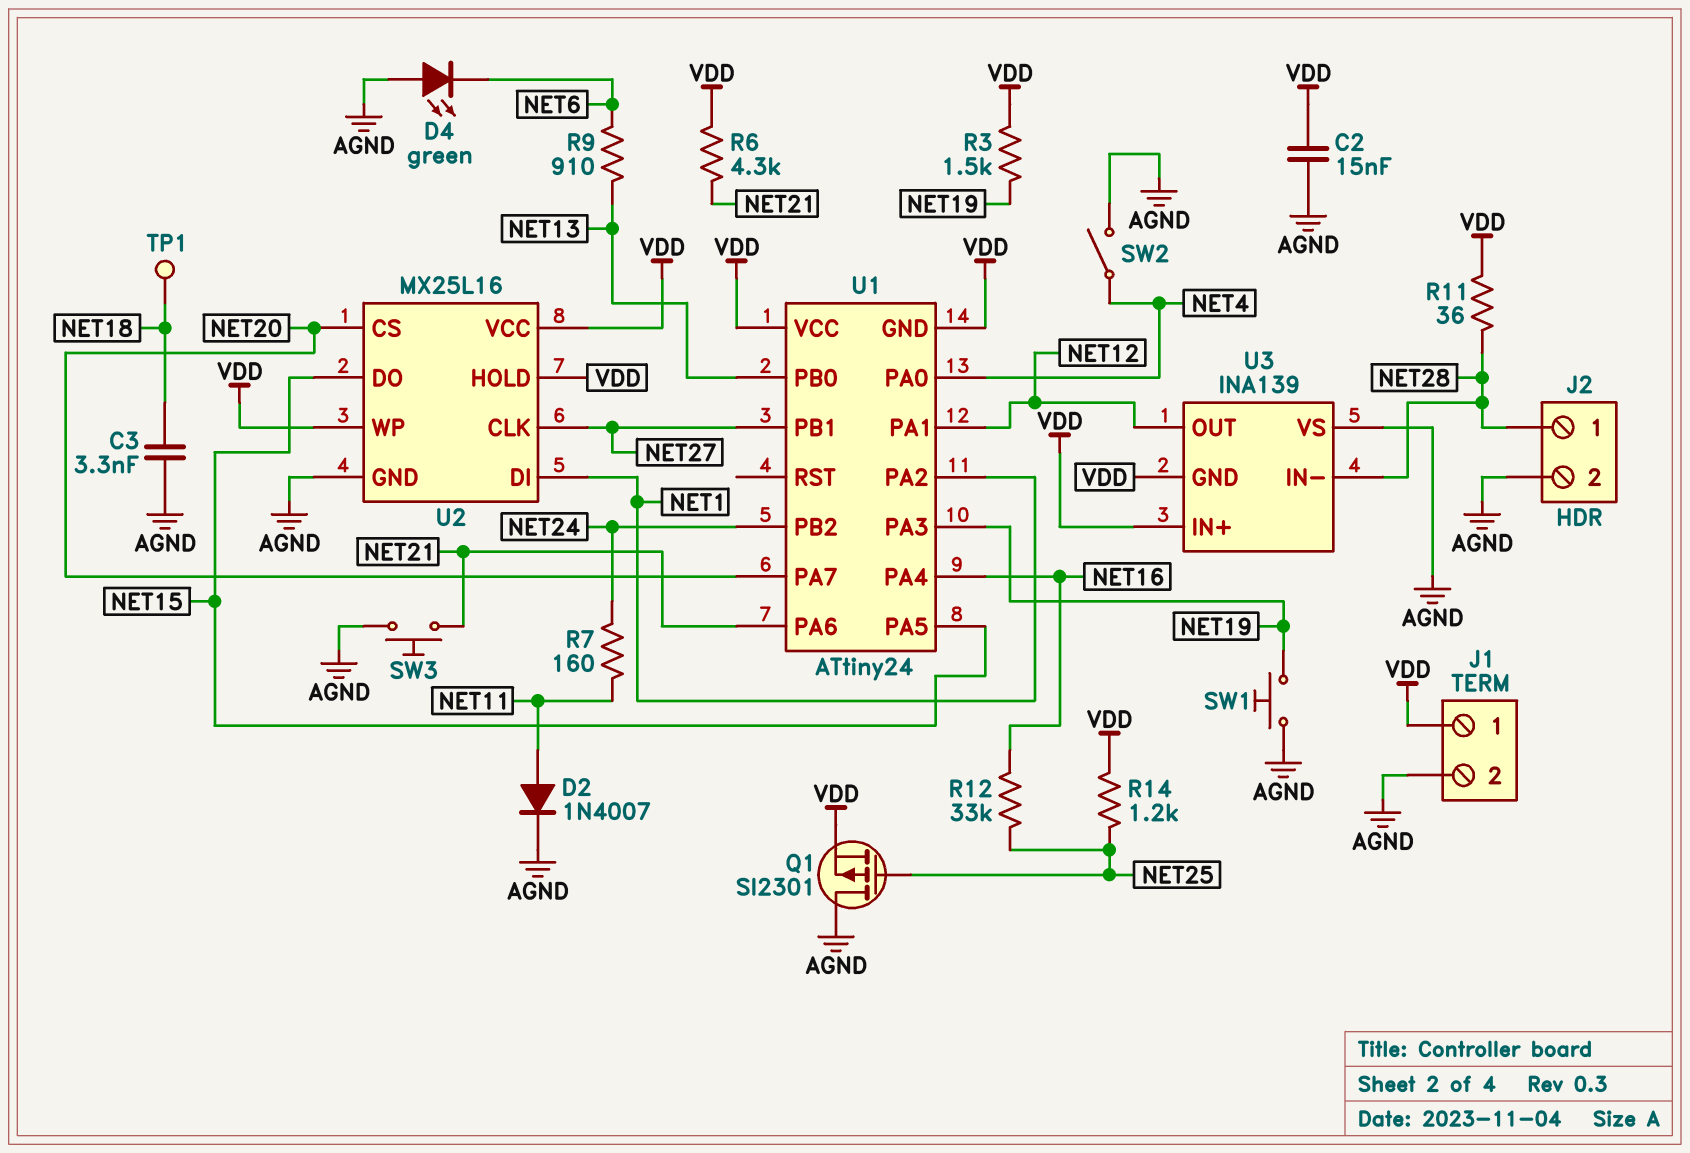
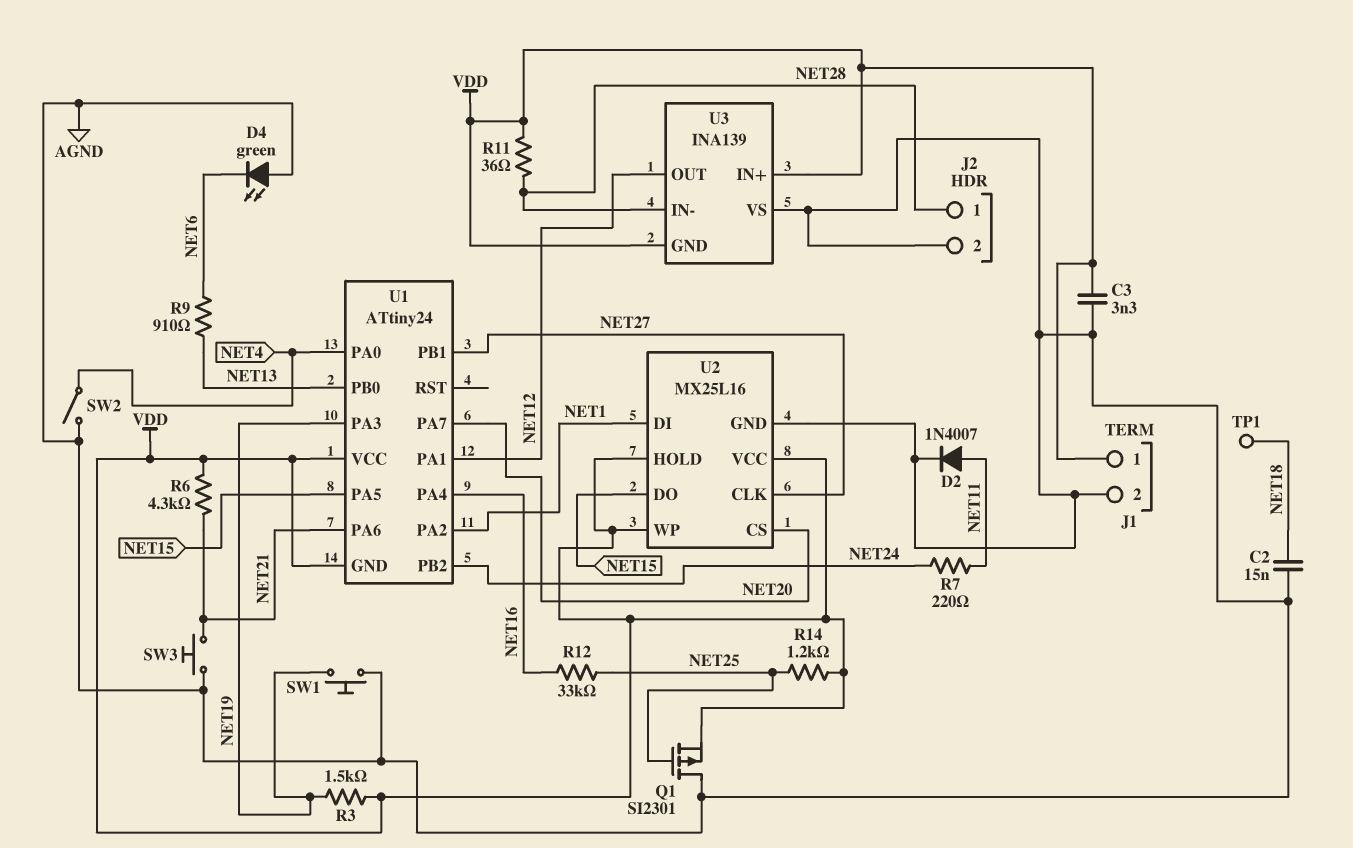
C2: 15nF (AGND, VDD) -> 15nF (AGND, NET18)
C3: 3.3nF (AGND, NET18) -> 3.3nF (AGND, VDD)
R7: 160 (NET11, NET24) -> 220 (NET11, NET24)

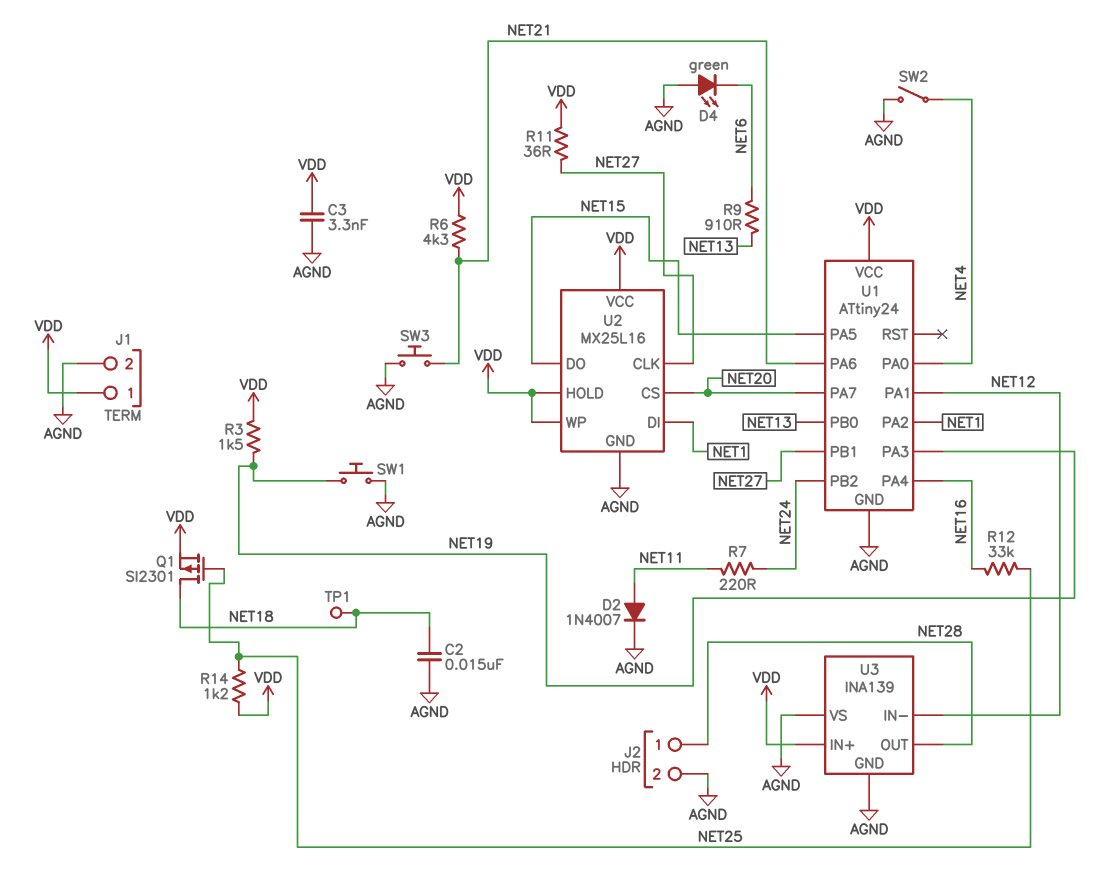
Q1: PMOS SI2301 (G NET25, D AGND, S VDD) -> PMOS SI2301 (G NET25, D NET18, S VDD)
R11: 36 (NET28, VDD) -> 36 (NET27, VDD)
U1 pin GND: VDD -> AGND
U3 pin GND: VDD -> AGND
U3 pin IN-: NET28 -> NET12
U3 pin OUT: NET12 -> NET28

